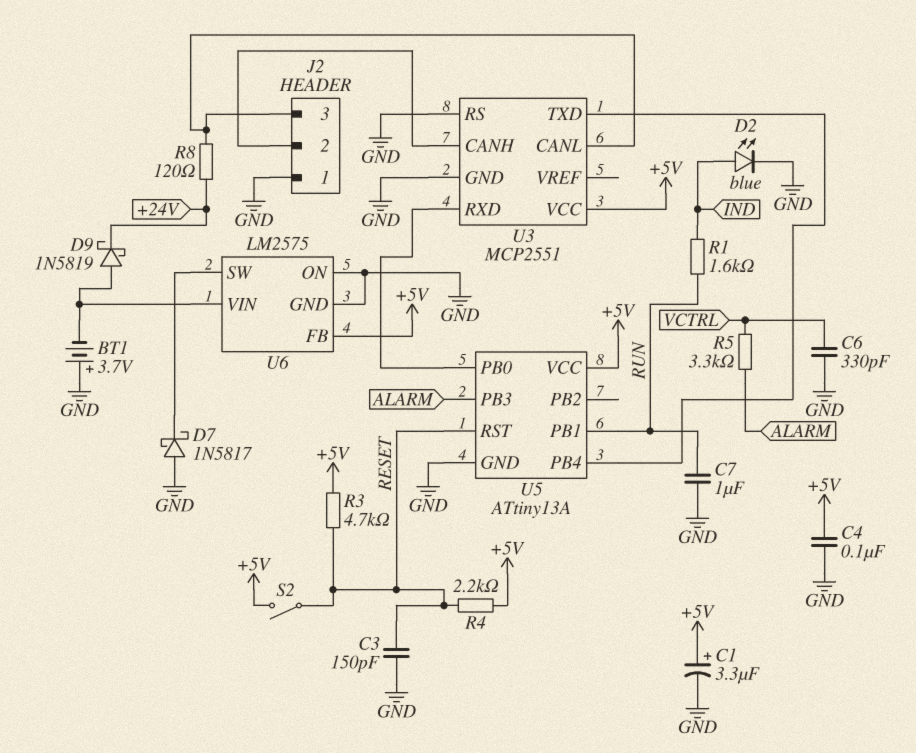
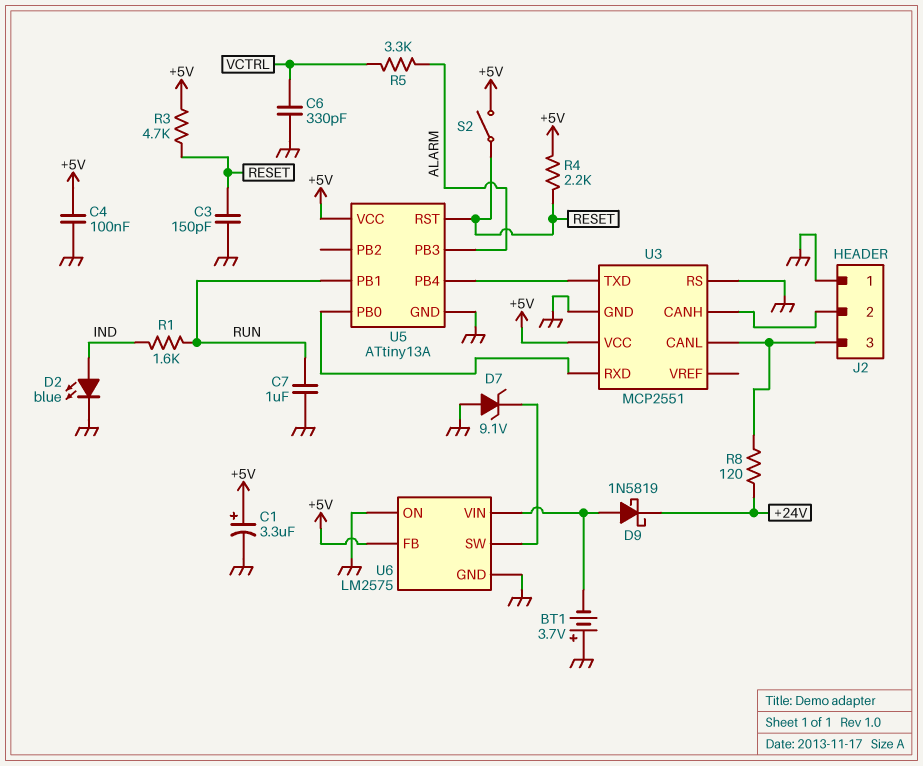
D7: schottky 1N5817 (A GND, K U6/SW) -> zener 9.1V (A GND, K U6/SW)

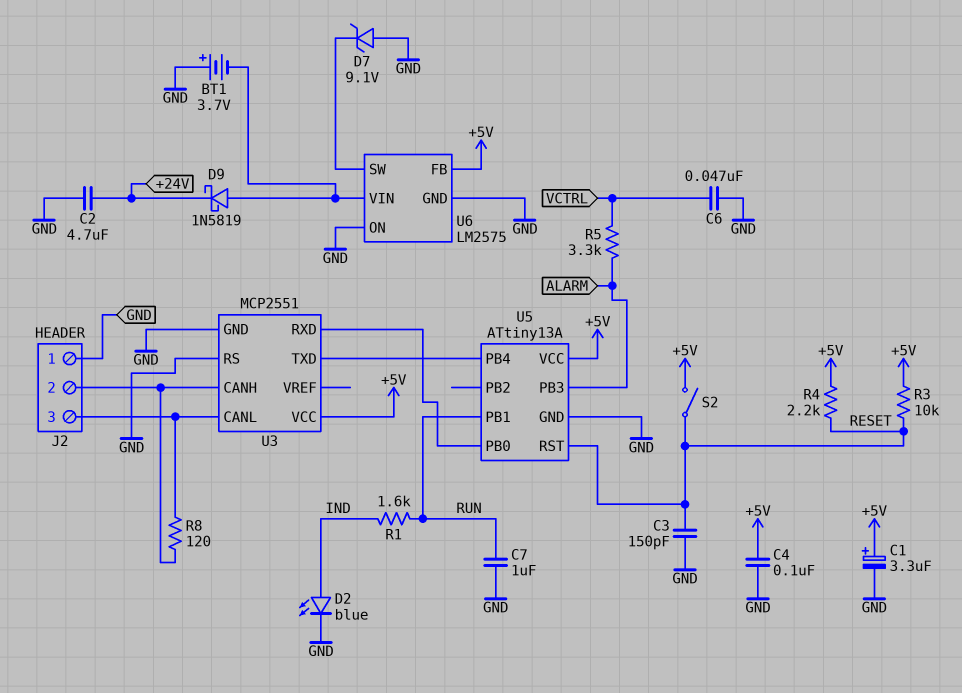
C2: none -> 4.7uF (+24V, GND)
C6: 330pF (GND, VCTRL) -> 47nF (GND, VCTRL)
R3: 4.7k (+5V, RESET) -> 10k (+5V, RESET)
R8: 120 (+24V, J2/3) -> 120 (J2/2, J2/3)

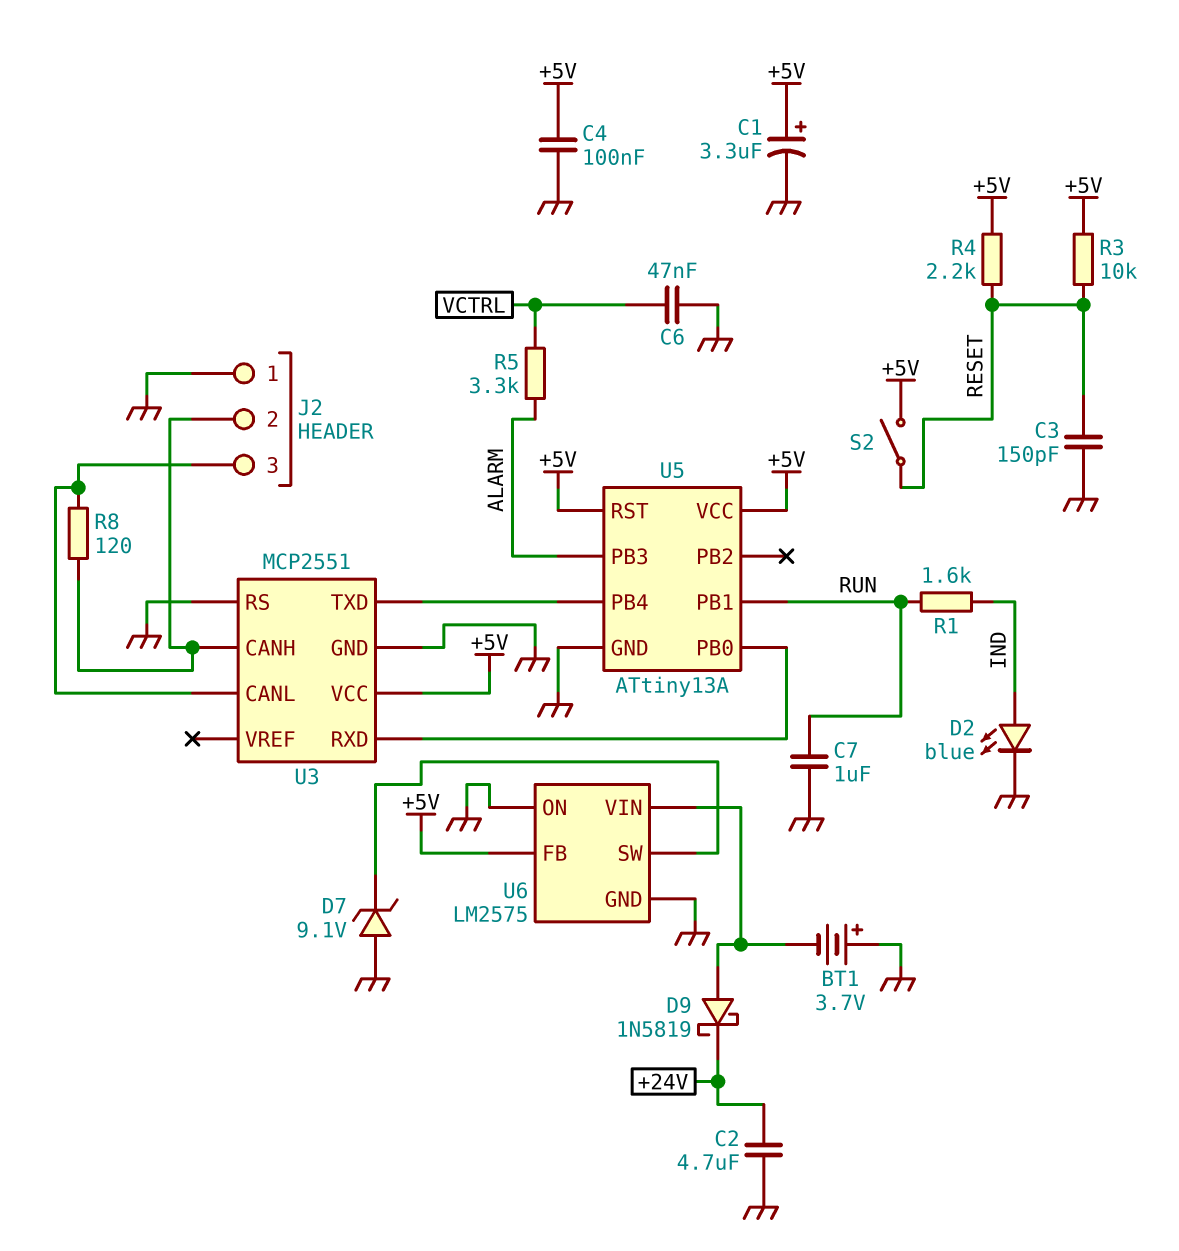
U5 pin RST: RESET -> +5V

